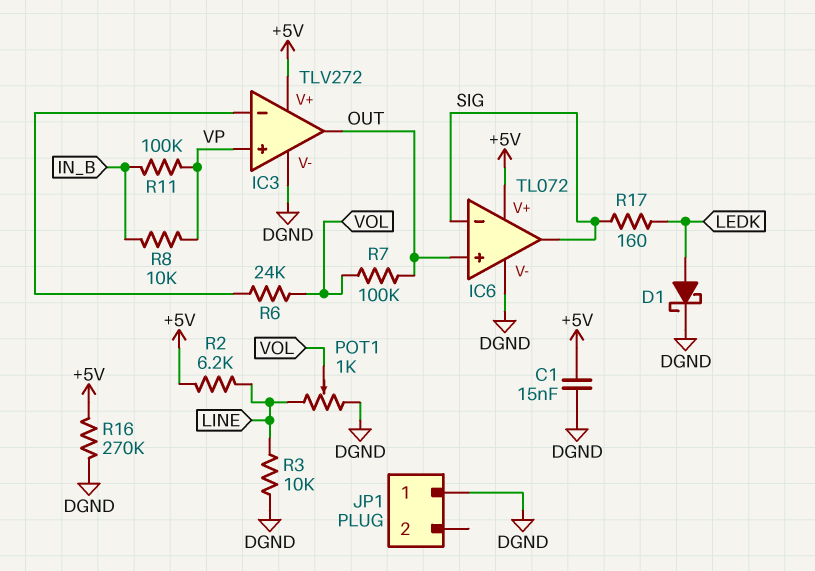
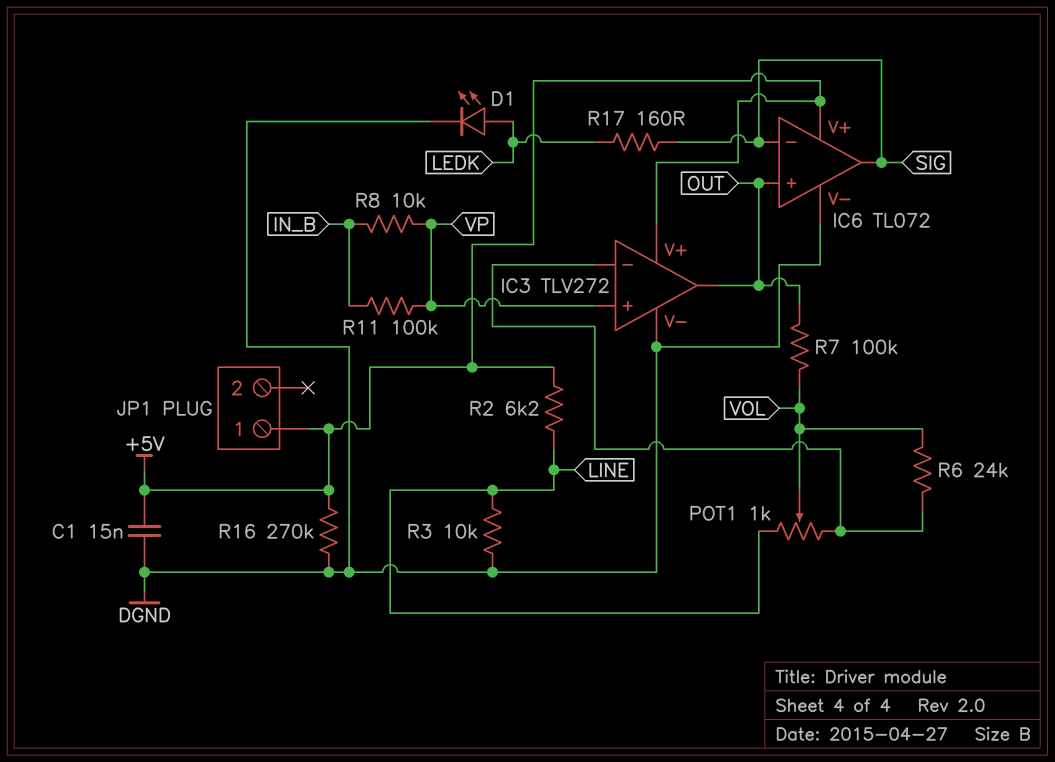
D1: schottky (A LEDK, K DGND) -> LED (A LEDK, K DGND)
JP1 pin 1: DGND -> +5V
POT1: 1k (DGND, LINE, wiper VOL) -> 1k (IC3/in-, LINE, wiper VOL)

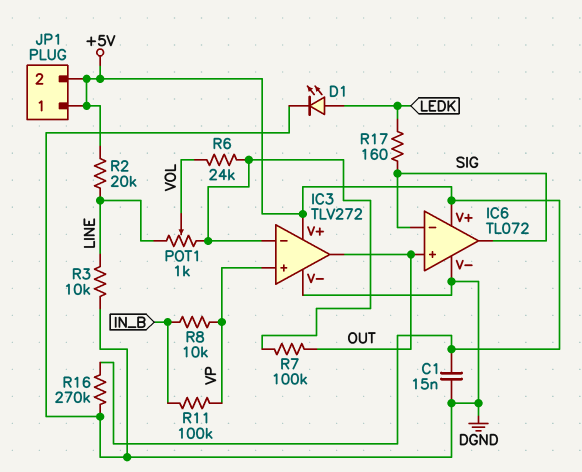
JP1 pin 2: none -> +5V
R2: 6.2k (+5V, LINE) -> 20k (+5V, LINE)
R7: 100k (OUT, VOL) -> 100k (IC3/in-, OUT)

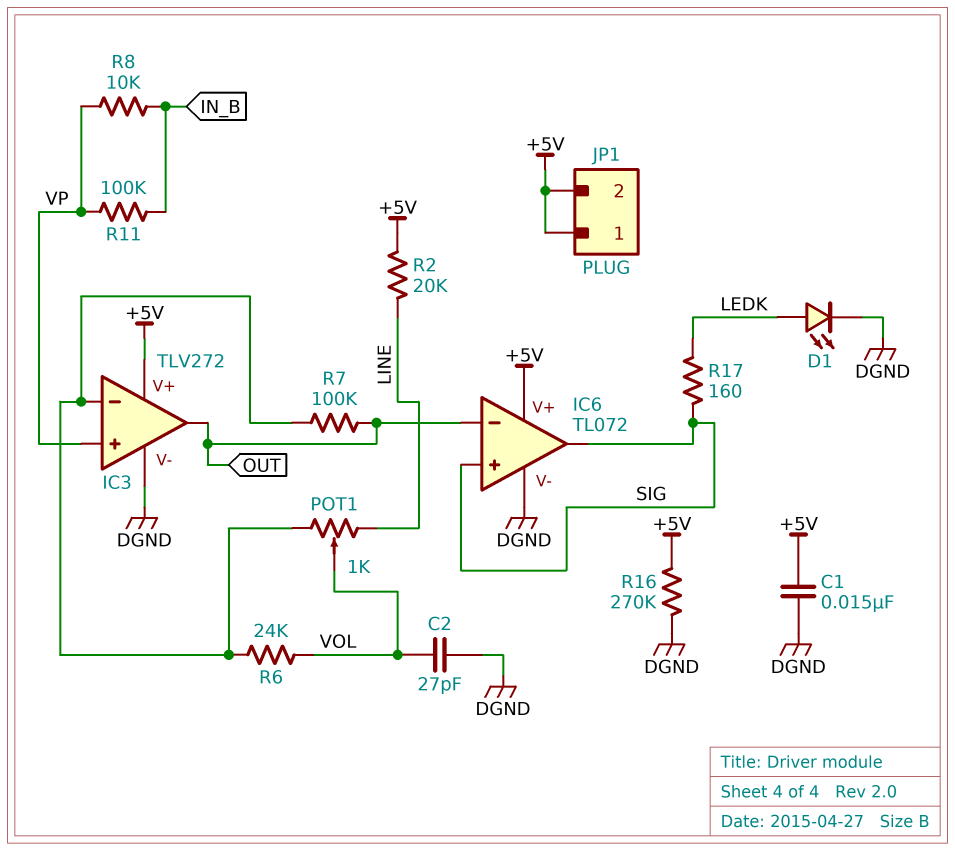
C2: none -> 27pF (DGND, VOL)
IC6 pin in+: OUT -> SIG
IC6 pin in-: SIG -> OUT
R3: 10k (DGND, LINE) -> none

